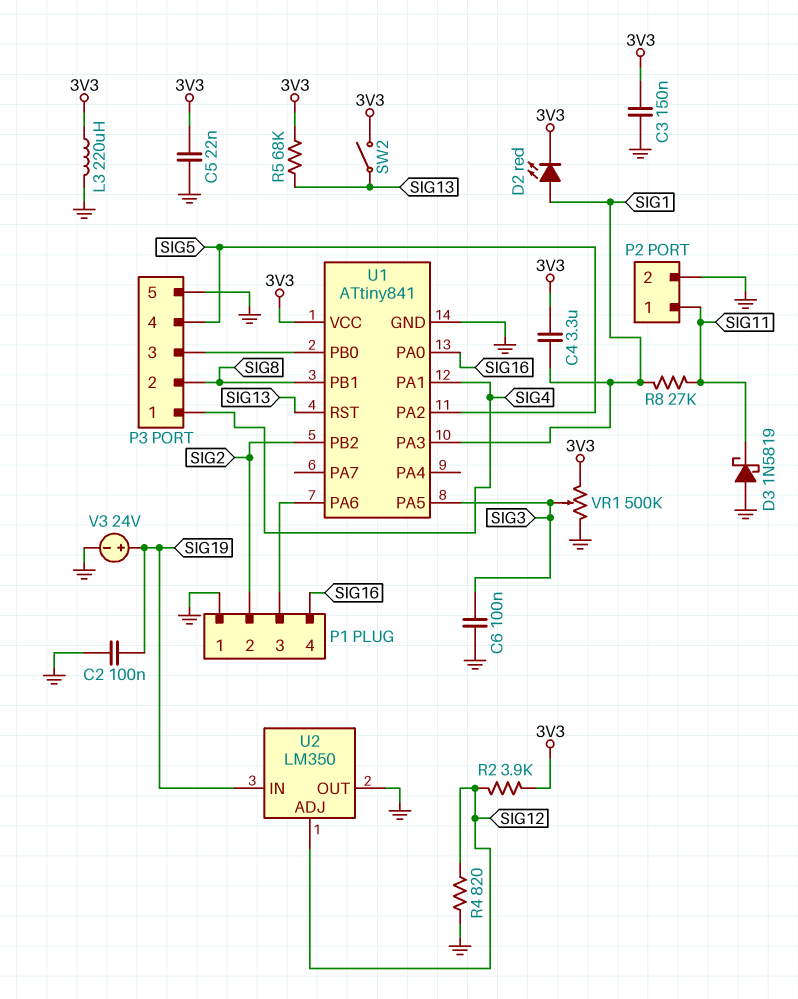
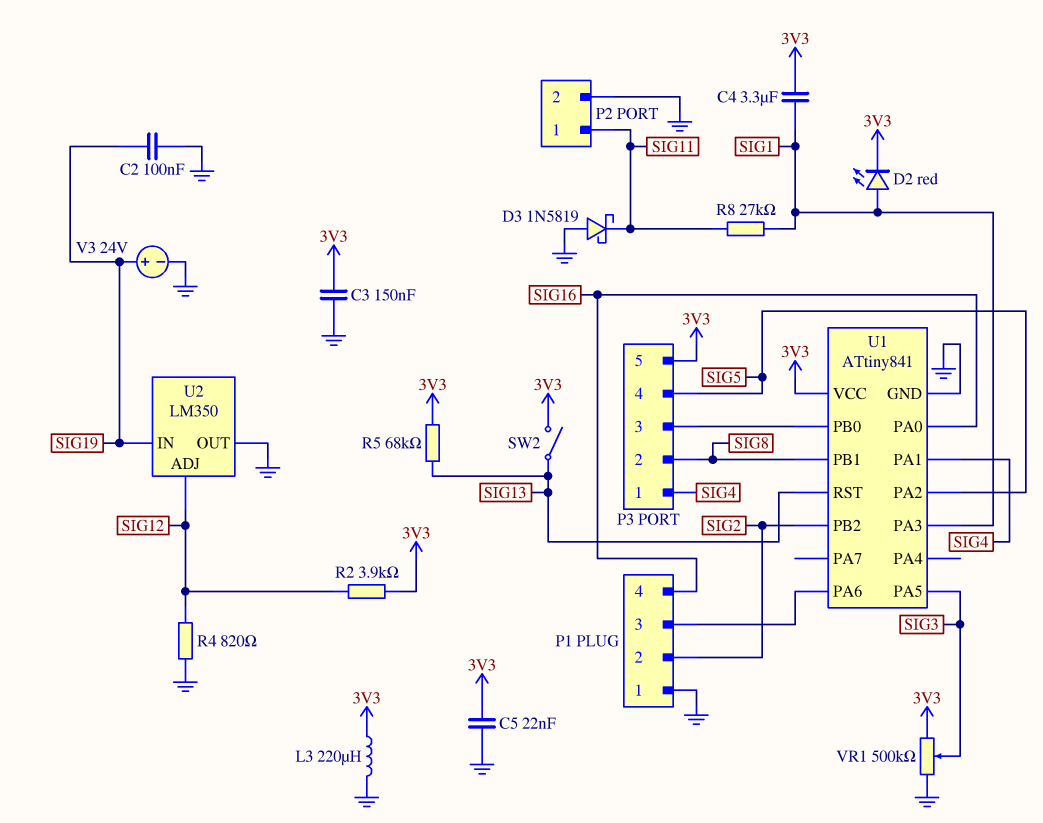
C6: 100nF (GND, SIG3) -> none
P3 pin 5: GND -> 3V3

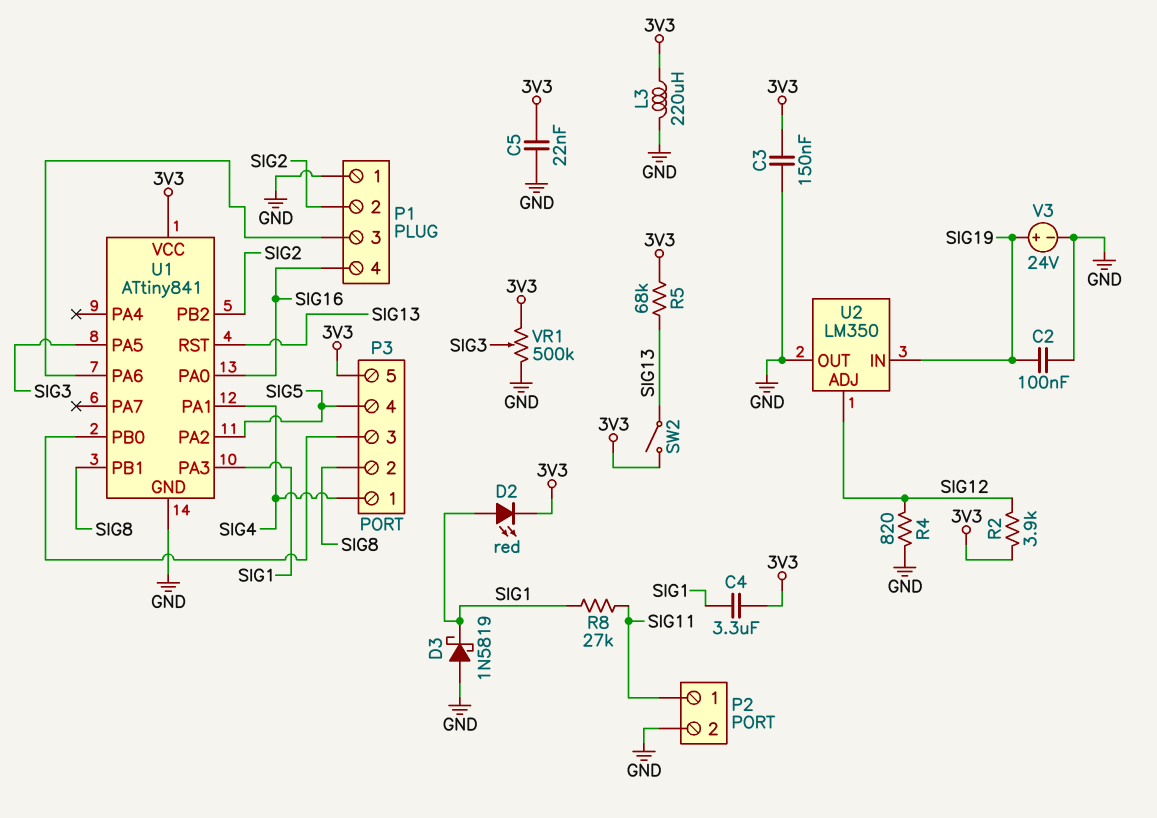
D3: schottky 1N5819 (A GND, K SIG11) -> schottky 1N5819 (A GND, K SIG1)

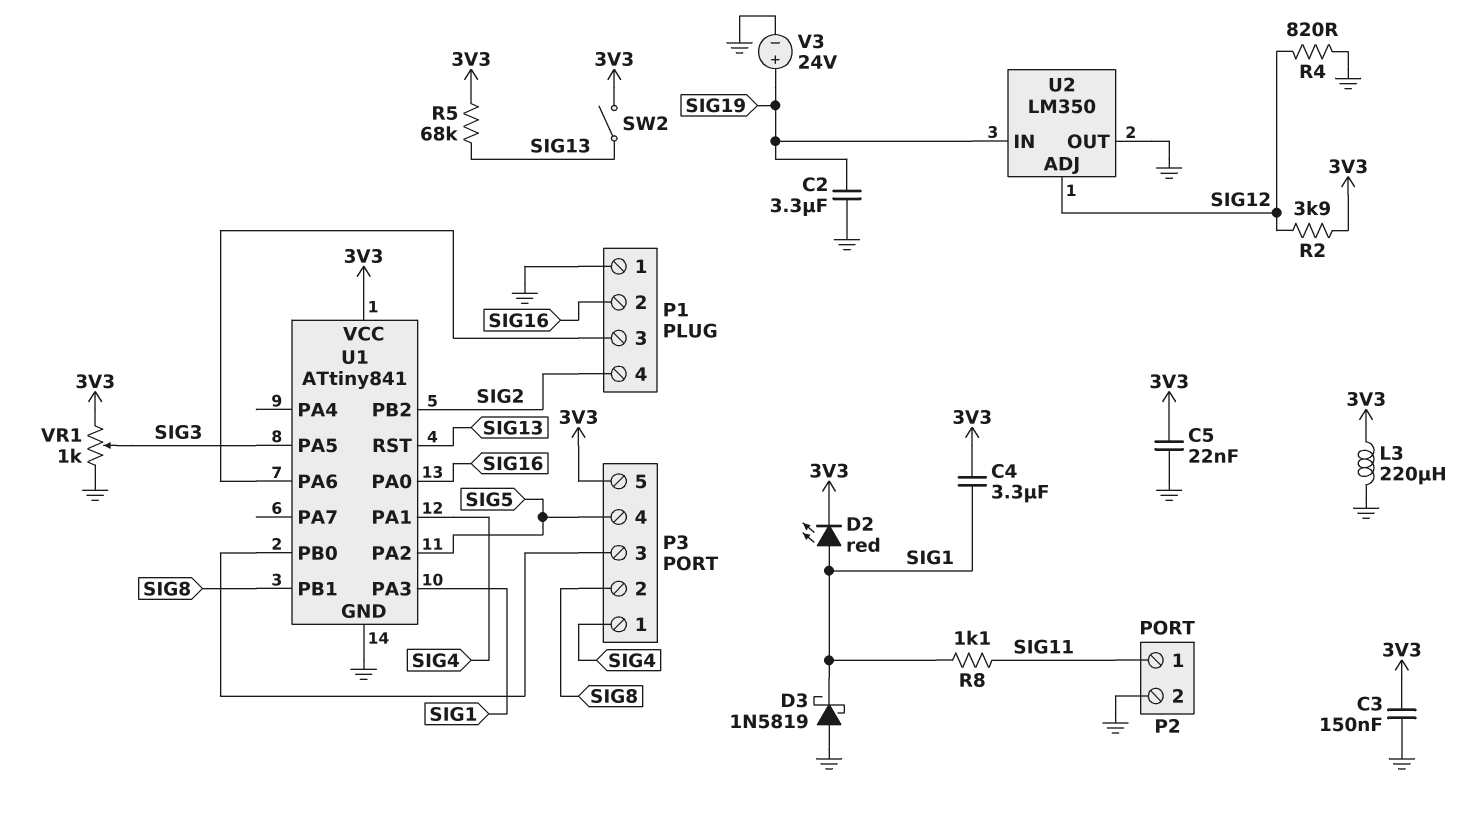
C2: 100nF (GND, SIG19) -> 3.3uF (GND, SIG19)
P1 pin 2: SIG2 -> SIG16
P1 pin 4: SIG16 -> SIG2
R8: 27k (SIG1, SIG11) -> 1.1k (SIG1, SIG11)
VR1: 500k (3V3, GND, wiper SIG3) -> 1k (3V3, GND, wiper SIG3)

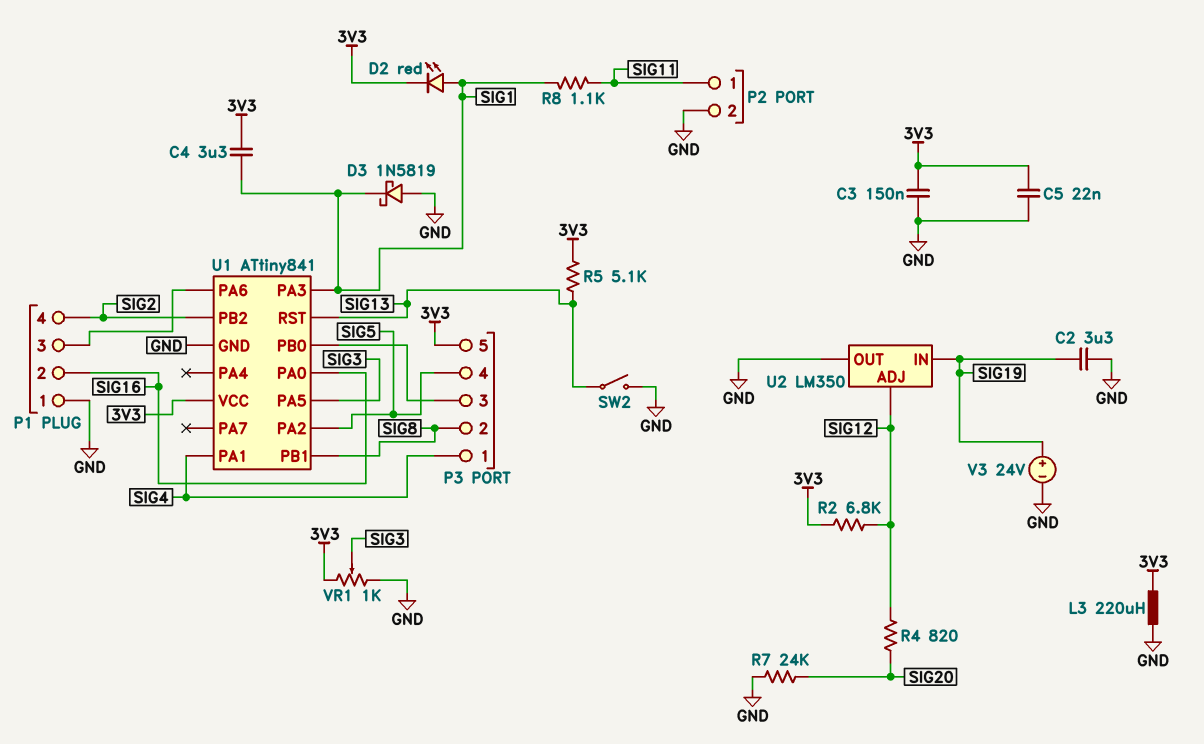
R2: 3.9k (3V3, SIG12) -> 6.8k (3V3, SIG12)
R4: 820 (GND, SIG12) -> 820 (SIG12, SIG20)
R5: 68k (3V3, SIG13) -> 5.1k (3V3, SIG13)
R7: none -> 24k (GND, SIG20)
SW2: switch (3V3, SIG13) -> switch (GND, SIG13)

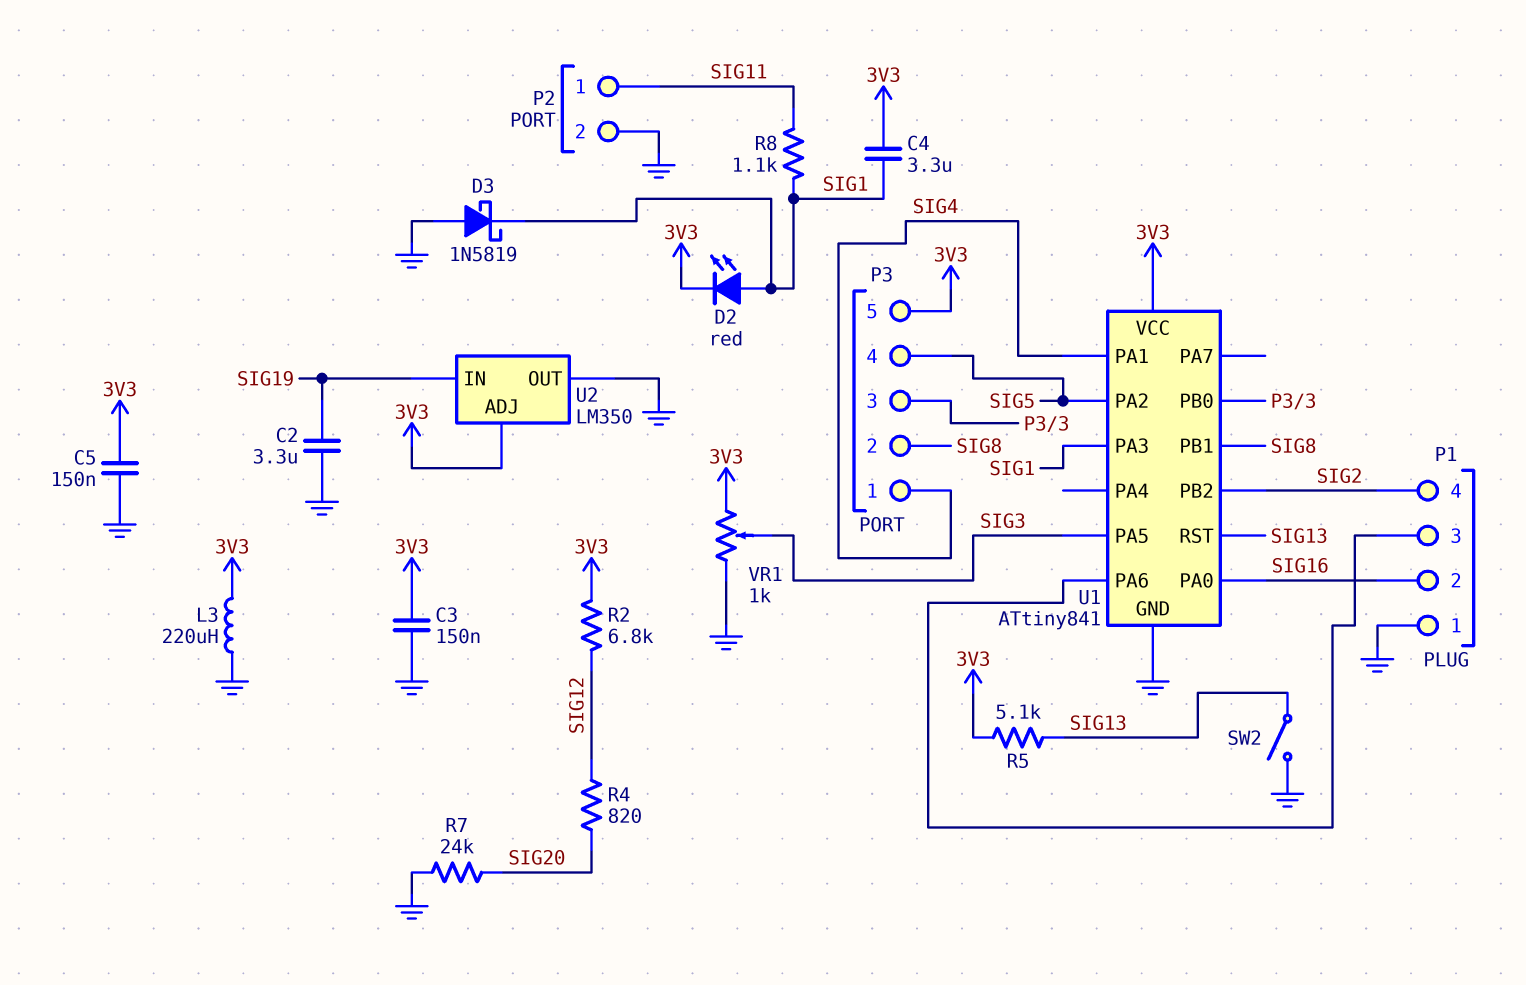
C5: 22nF (3V3, GND) -> 150nF (3V3, GND)
U2 pin ADJ: SIG12 -> 3V3
V3: 24V (plus SIG19, minus GND) -> none

